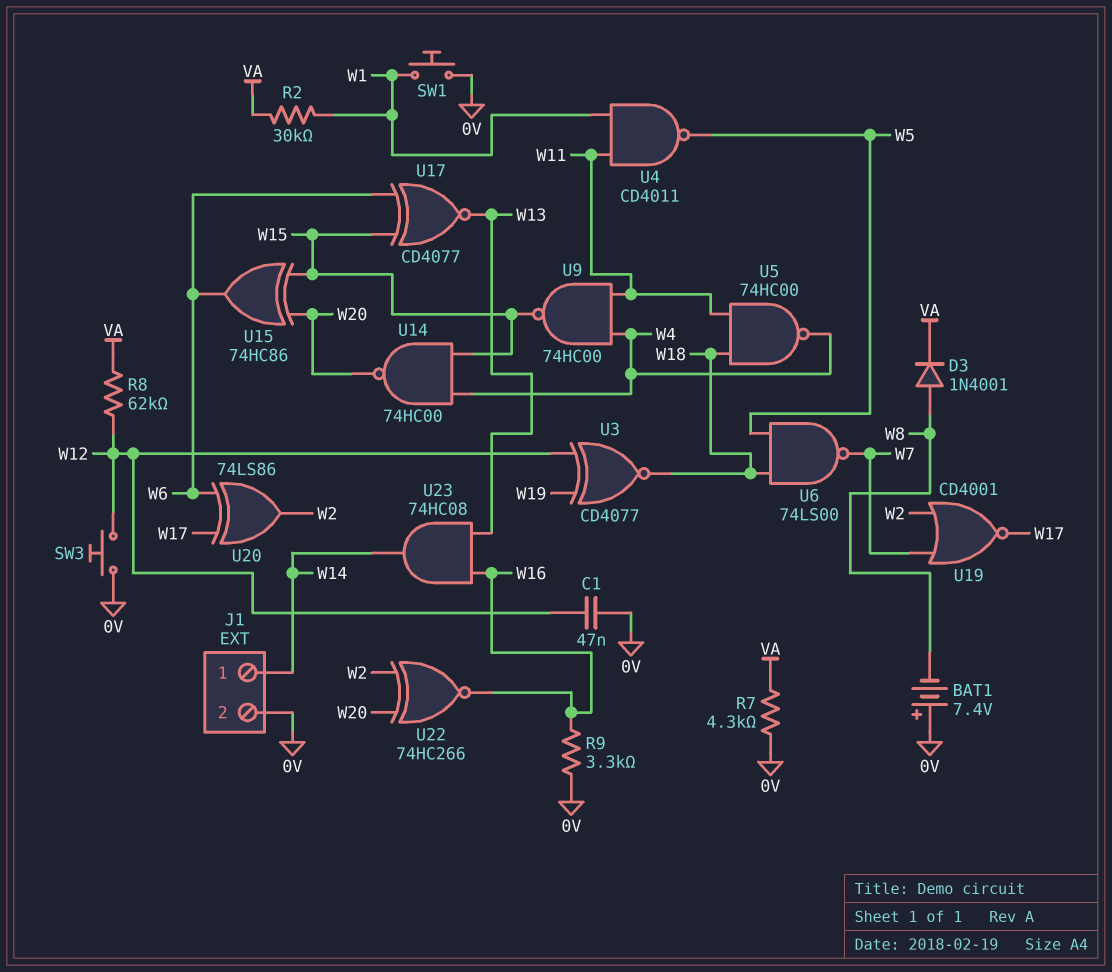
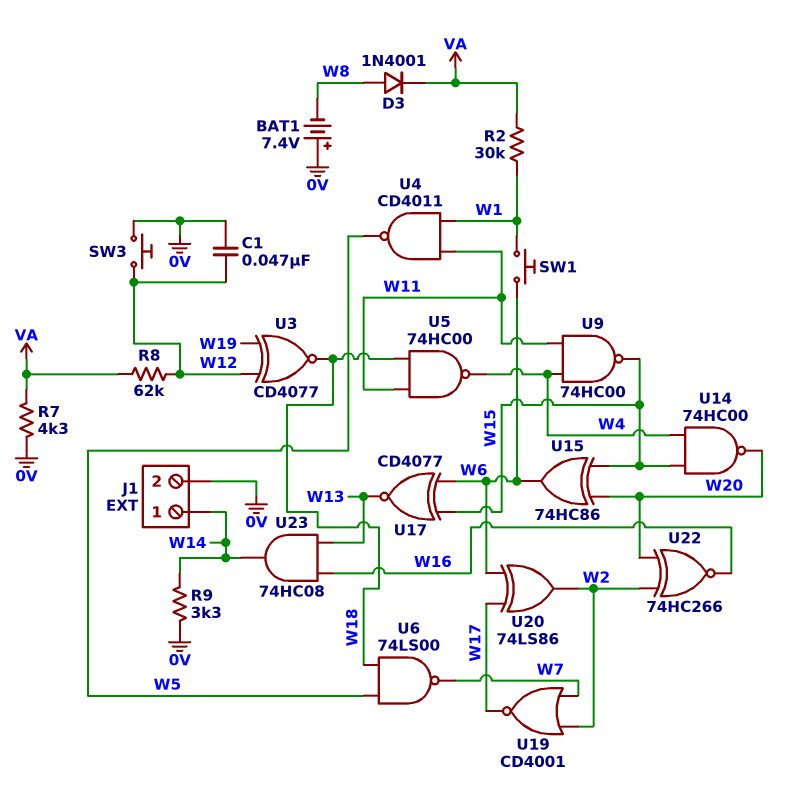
R9: 3.3k (0V, W16) -> 3.3k (0V, W14)
SW1: button (0V, W1) -> button (W1, W6)

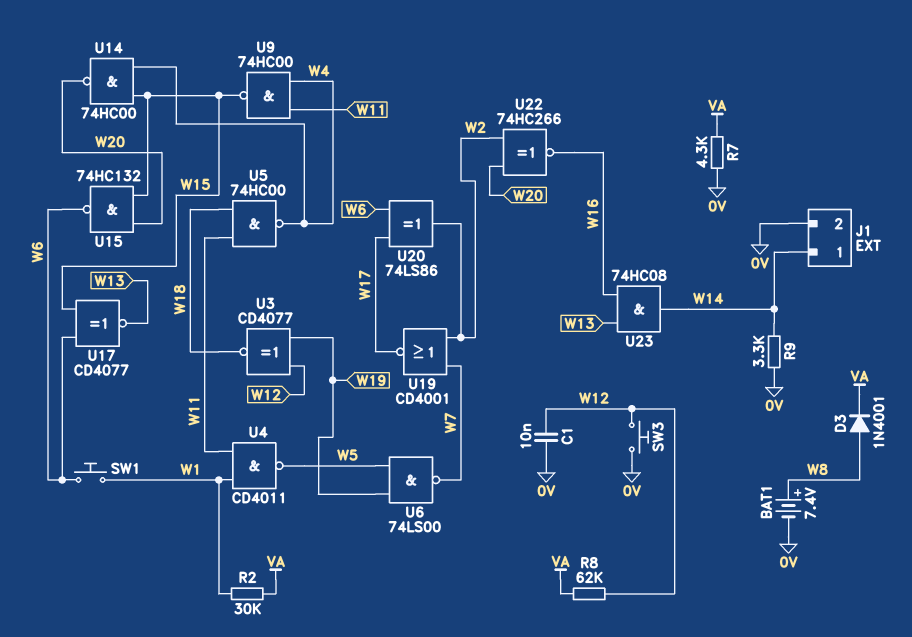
BAT1: 7.4V (plus 0V, minus W8) -> 7.4V (plus W8, minus 0V)
C1: 47nF (0V, W12) -> 10nF (0V, W12)
U6: NAND 74LS00 (in W5, in W18, out W7) -> NAND 74LS00 (in W5, in W19, out W7)
U15: XOR 74HC86 (in W15, in W20, out W6) -> NAND 74HC132 (in W15, in W20, out W6)

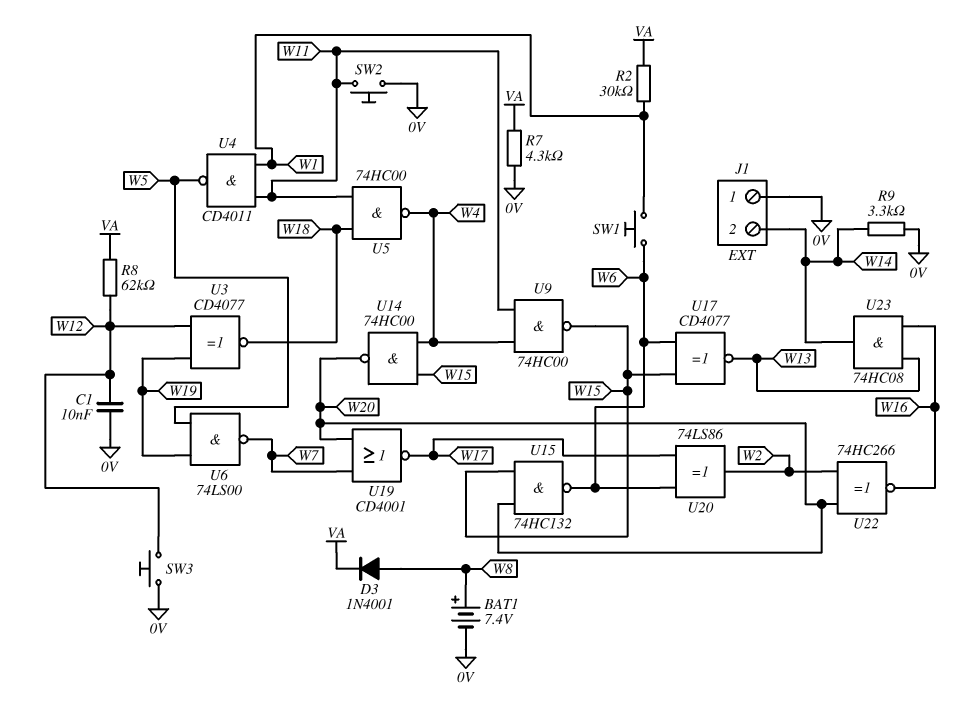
J1 pin 1: W14 -> 0V
J1 pin 2: 0V -> W14
SW2: none -> button (0V, W11)
U19: NOR CD4001 (in W2, in W7, out W17) -> NOR CD4001 (in W7, in W20, out W17)

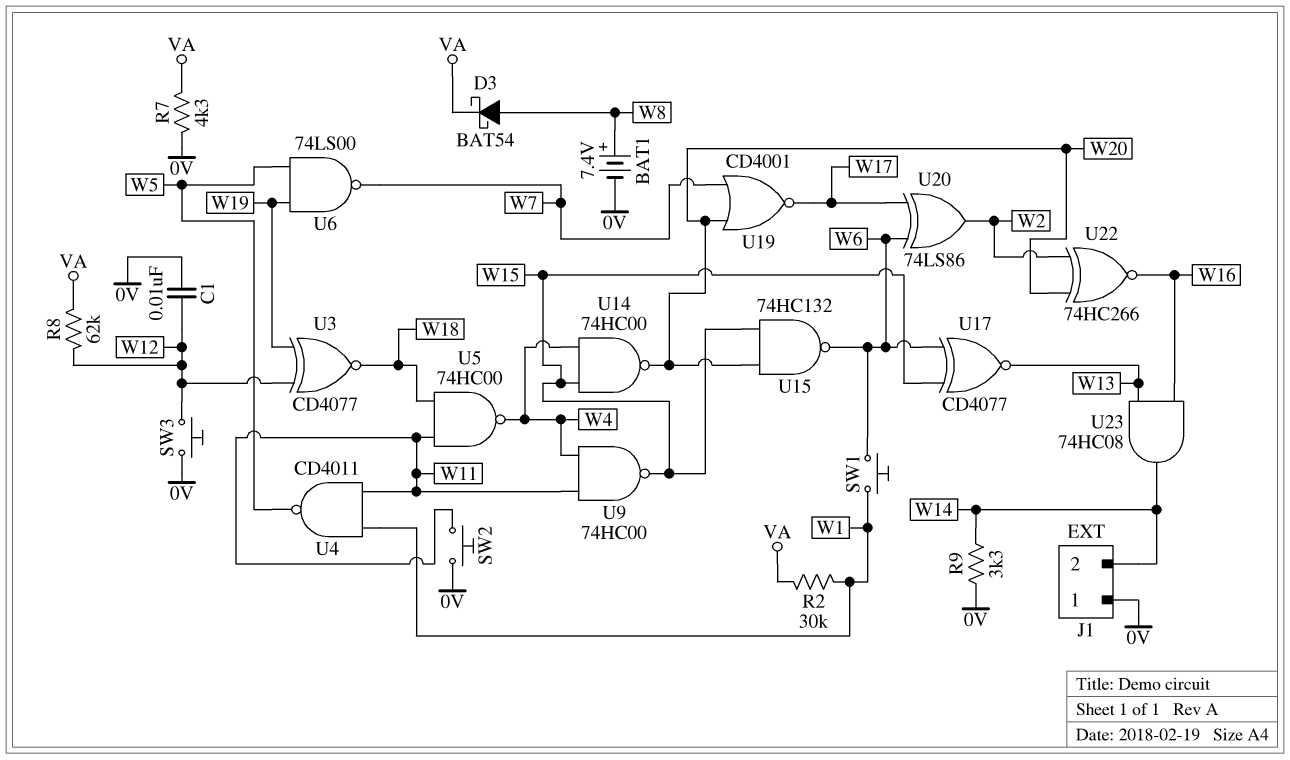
D3: diode 1N4001 (A W8, K VA) -> schottky BAT54 (A W8, K VA)

